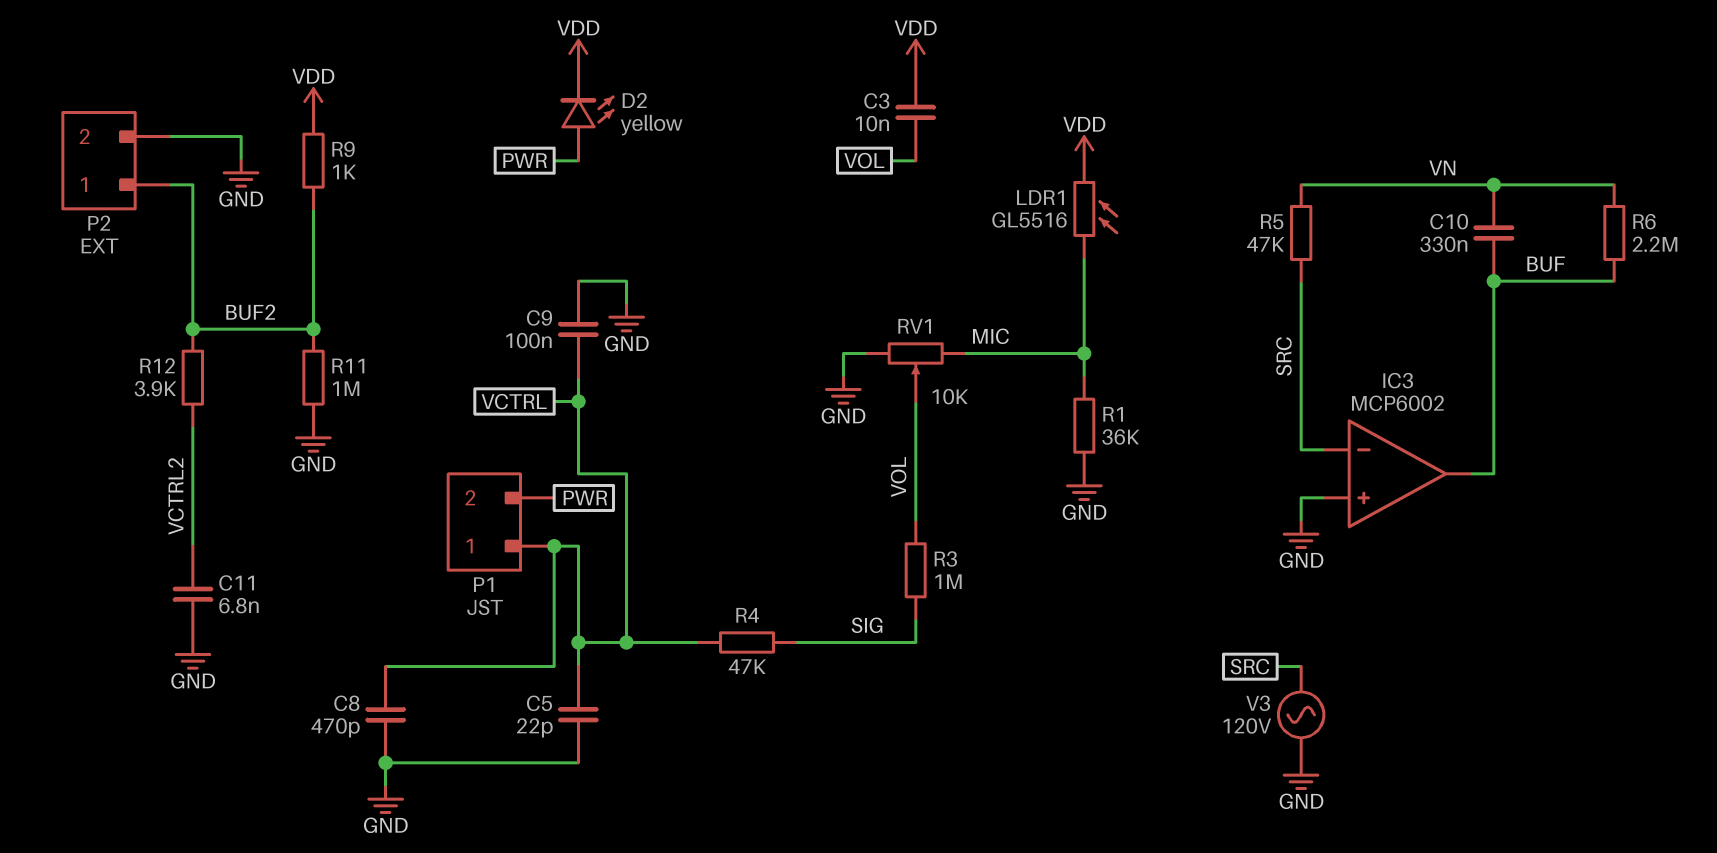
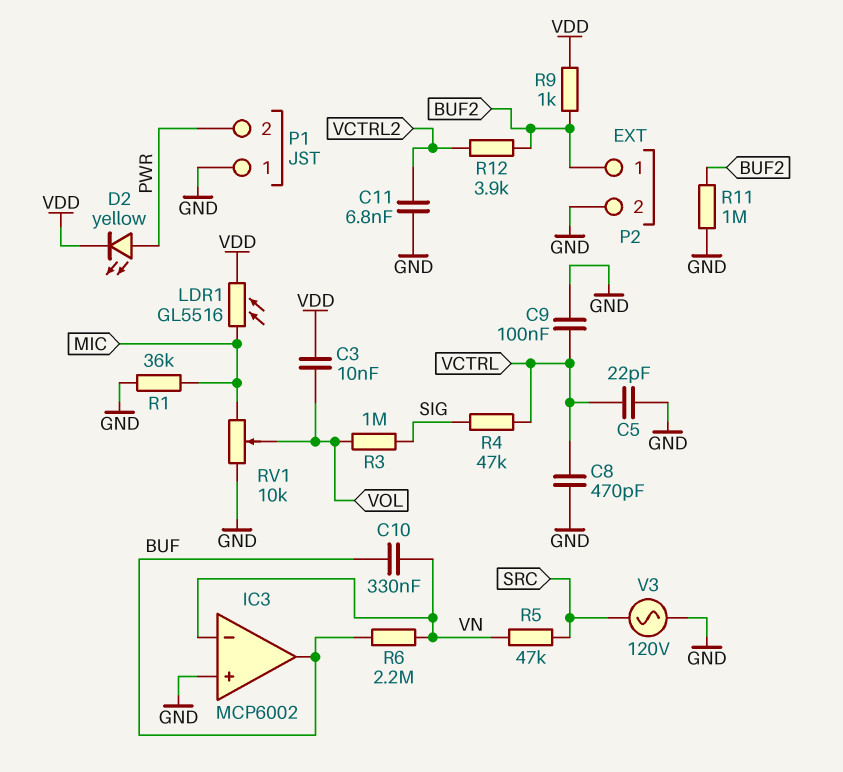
IC3 pin in-: SRC -> VN
P1 pin 1: VCTRL -> GND

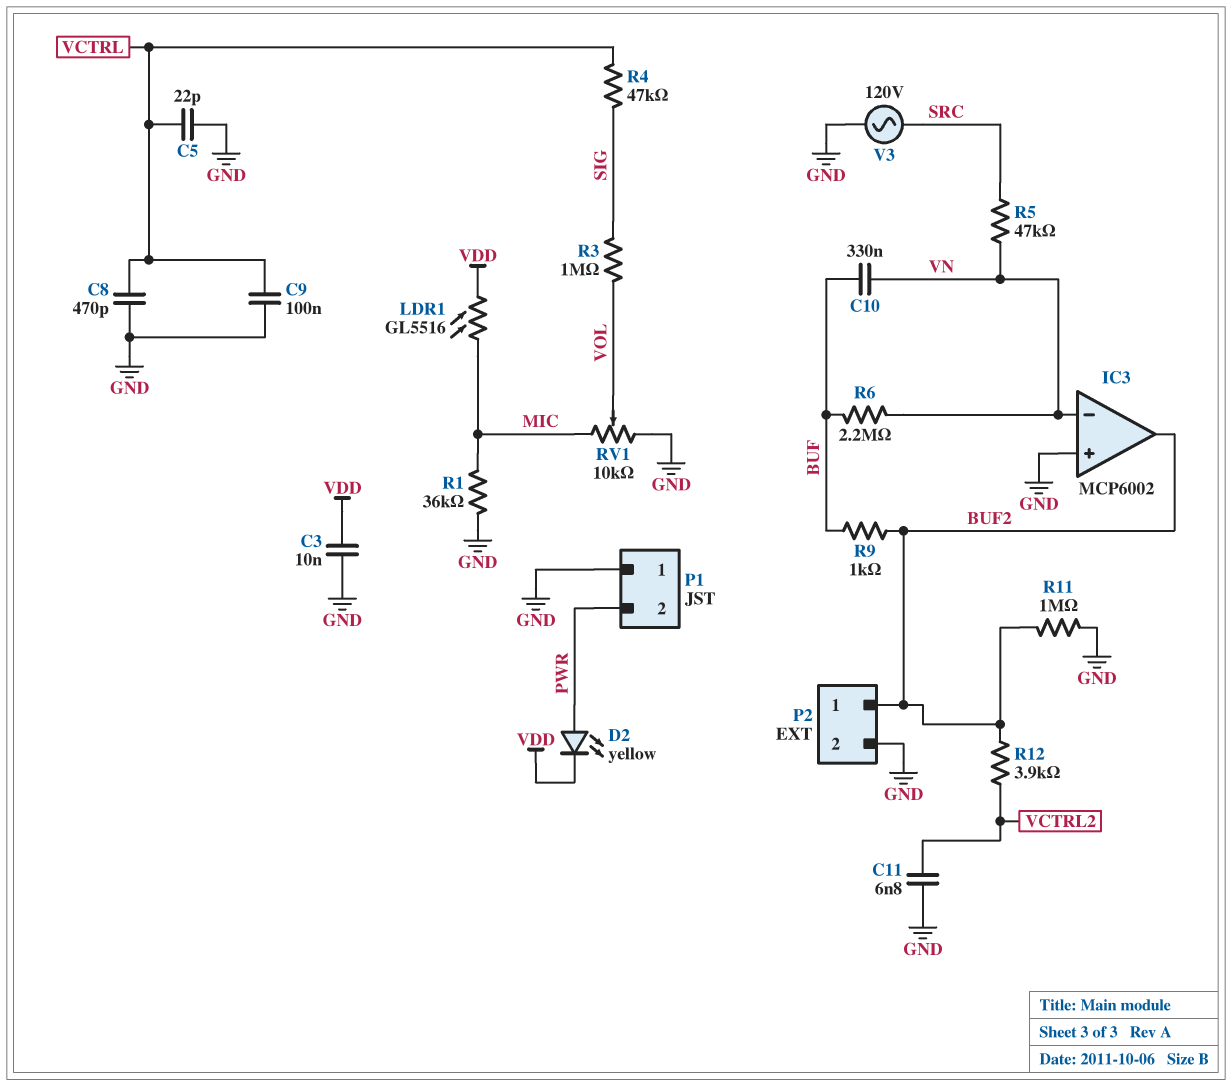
C3: 10nF (VDD, VOL) -> 10nF (GND, VDD)
IC3 pin out: BUF -> BUF2
R9: 1k (BUF2, VDD) -> 1k (BUF, BUF2)

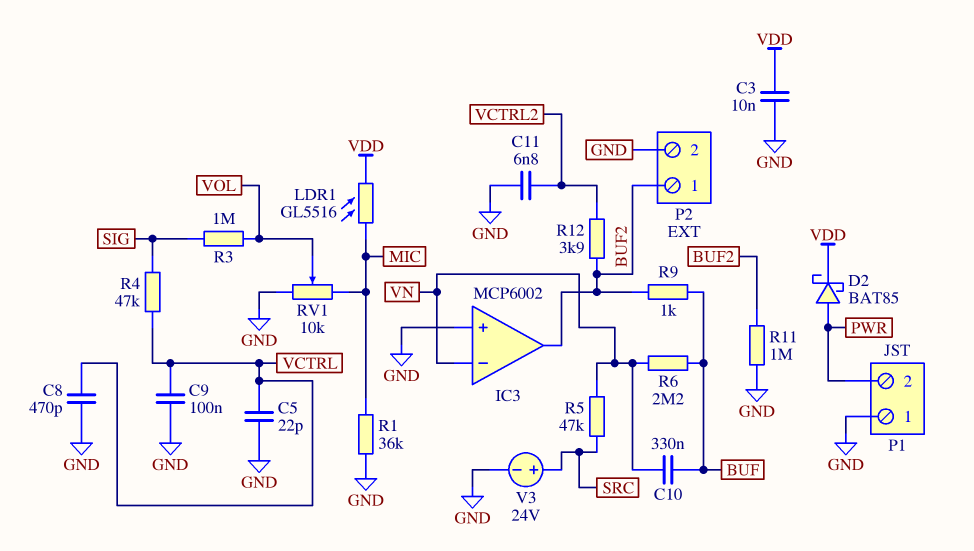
D2: LED yellow (A PWR, K VDD) -> schottky BAT85 (A PWR, K VDD)
V3: AC 120V (GND, SRC) -> 24V (plus SRC, minus GND)

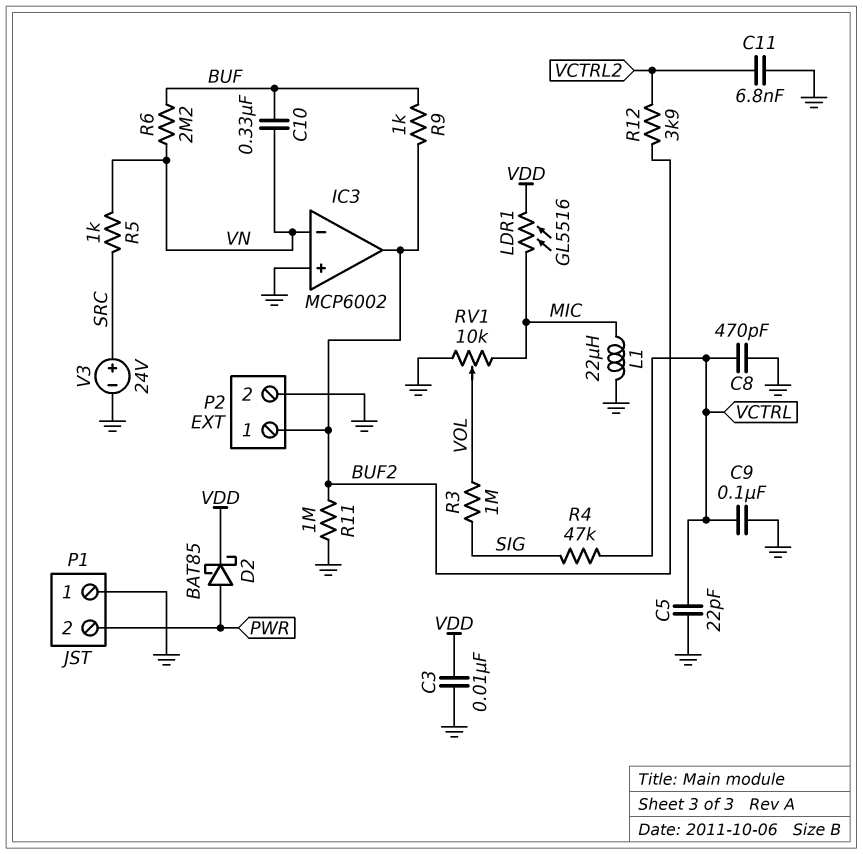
L1: none -> 22uH (GND, MIC)
R1: 36k (GND, MIC) -> none
R5: 47k (SRC, VN) -> 1k (SRC, VN)

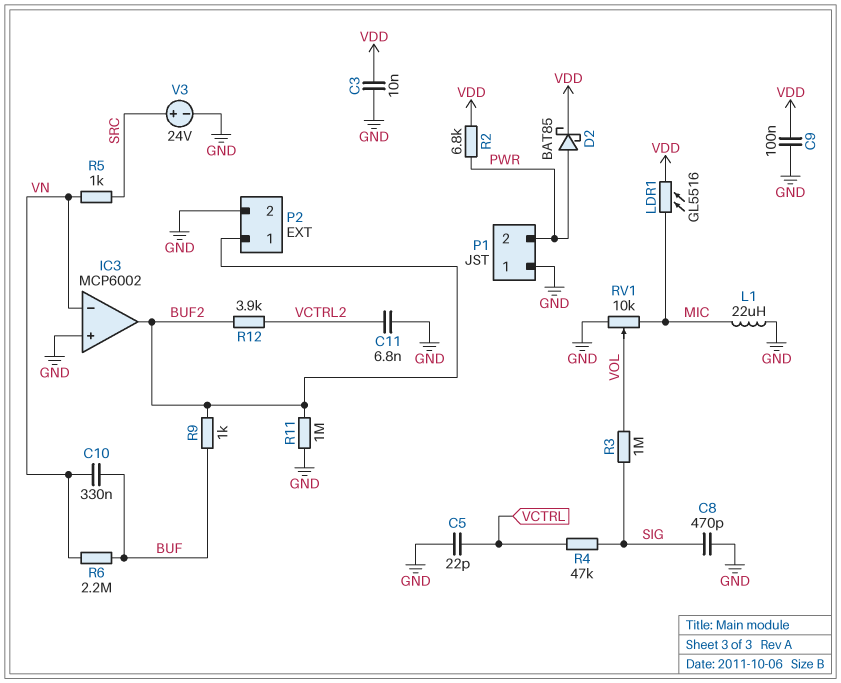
C8: 470pF (GND, VCTRL) -> 470pF (GND, SIG)
C9: 100nF (GND, VCTRL) -> 100nF (GND, VDD)
R2: none -> 6.8k (PWR, VDD)

